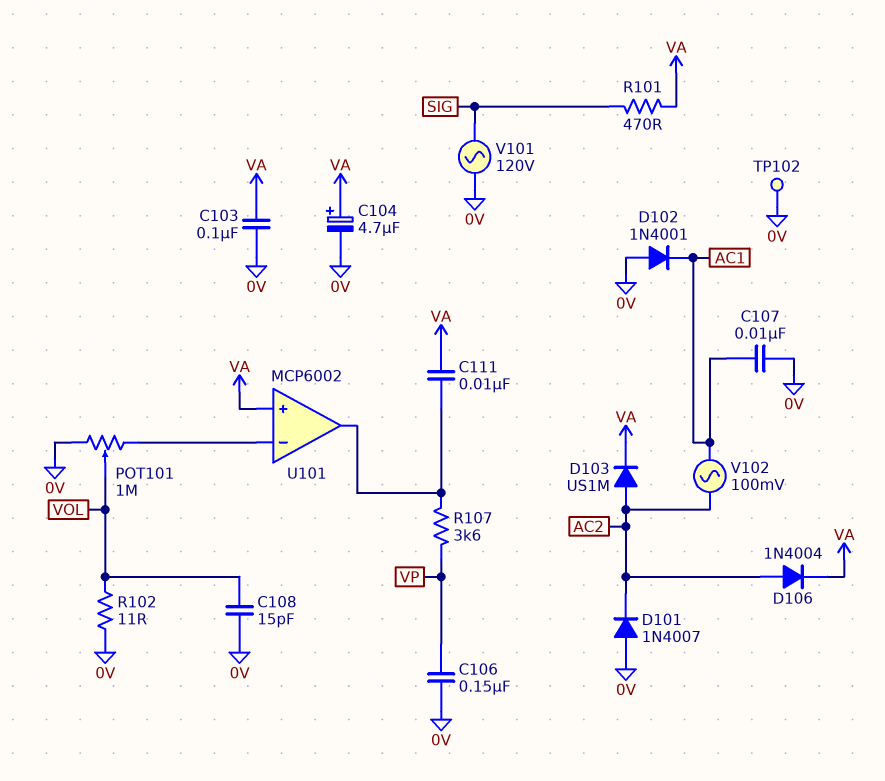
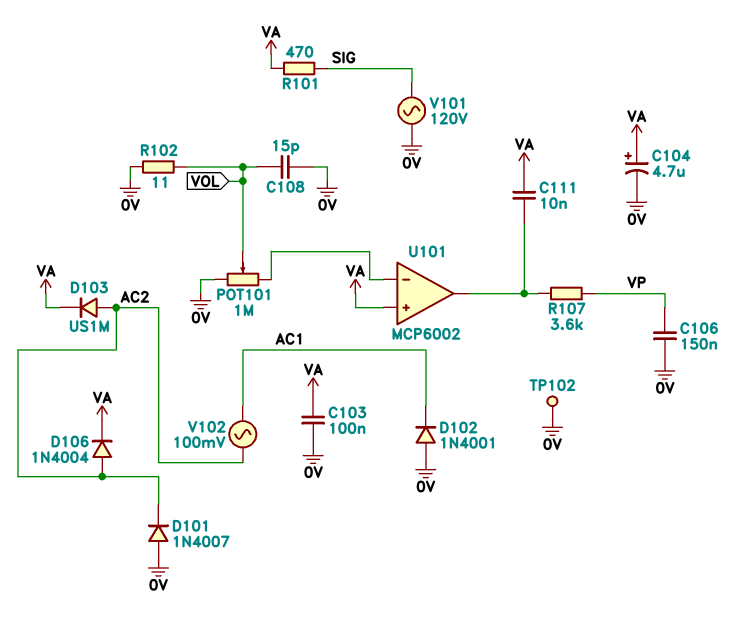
C107: 10nF (0V, AC1) -> none

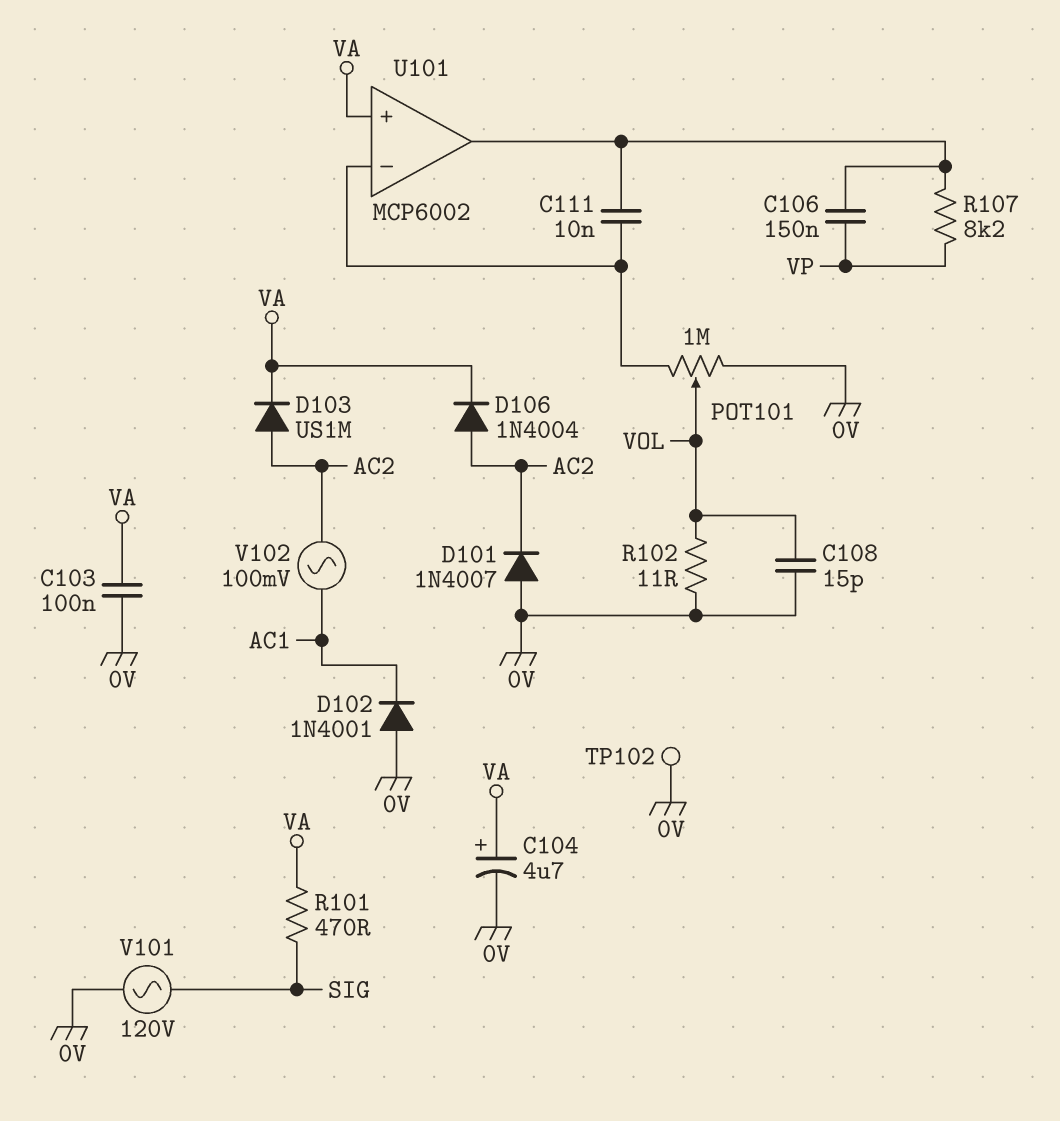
C106: 150nF (0V, VP) -> 150nF (U101/out, VP)
C111: 10nF (U101/out, VA) -> 10nF (U101/in-, U101/out)
R107: 3.6k (U101/out, VP) -> 8.2k (U101/out, VP)

